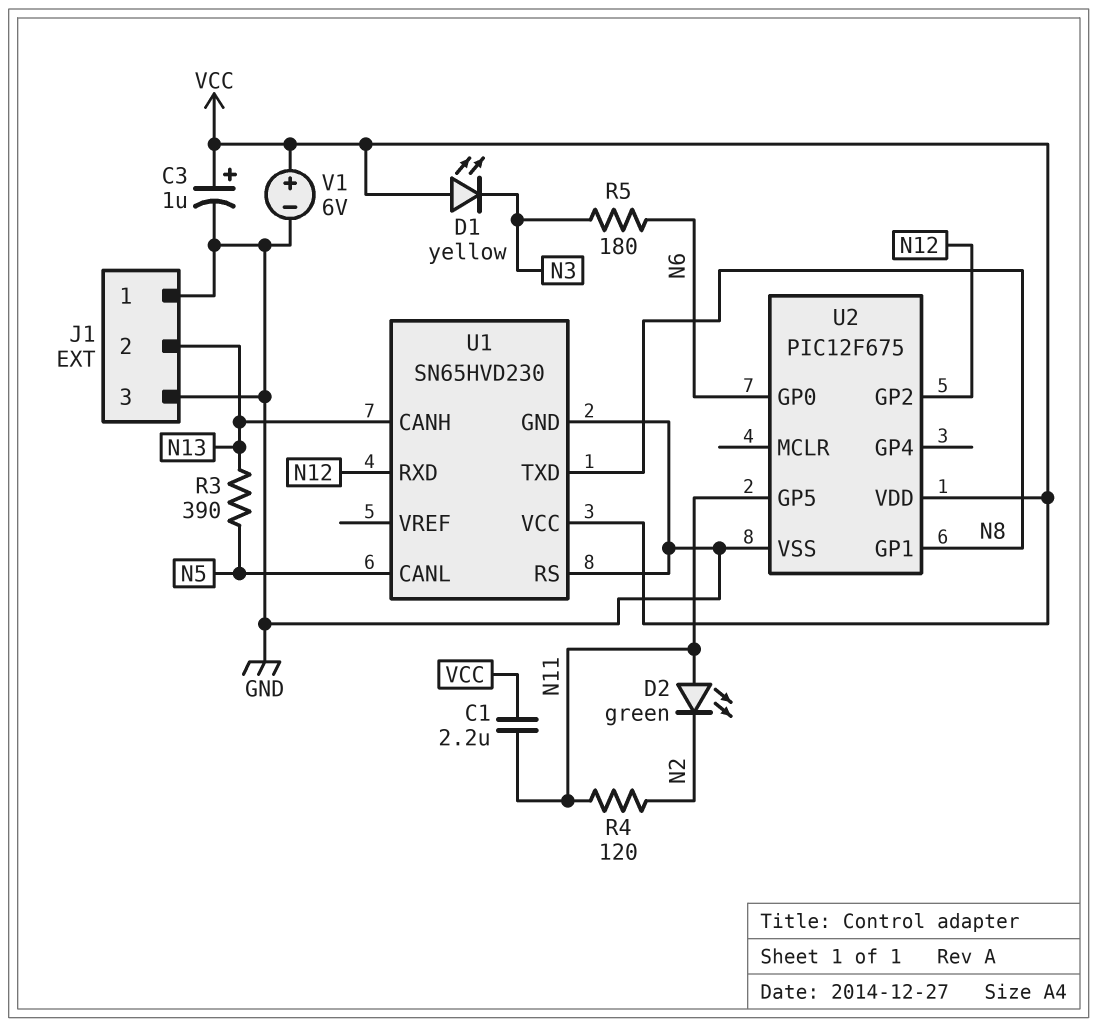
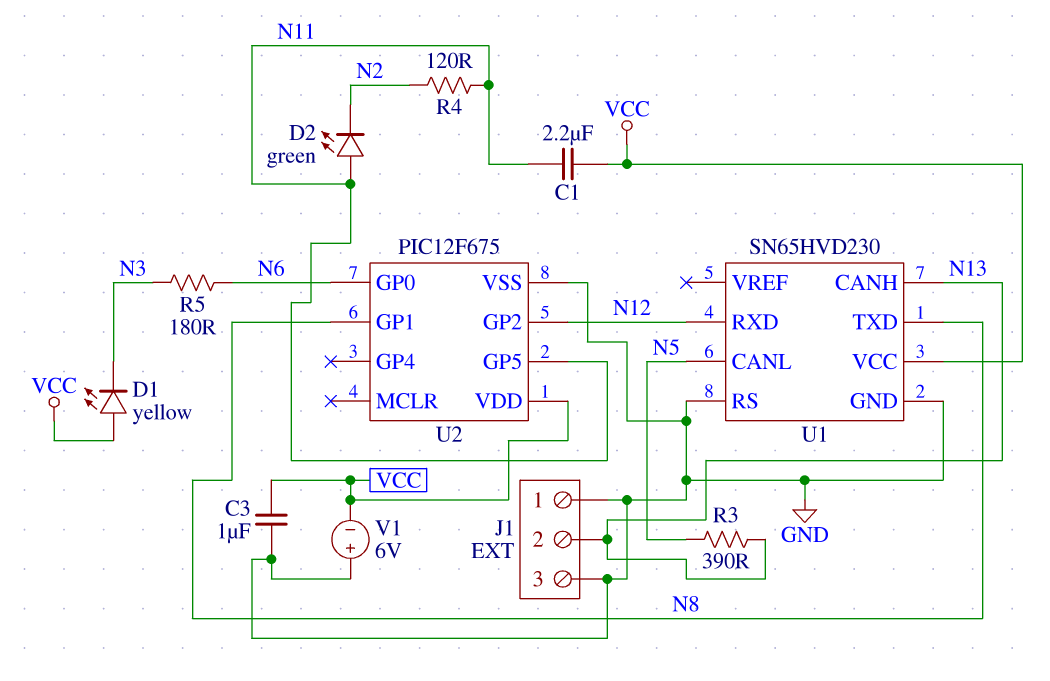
C3: 1uF (plus VCC, minus GND) -> 1uF (GND, VCC)
V1: 6V (plus VCC, minus GND) -> 6V (plus GND, minus VCC)

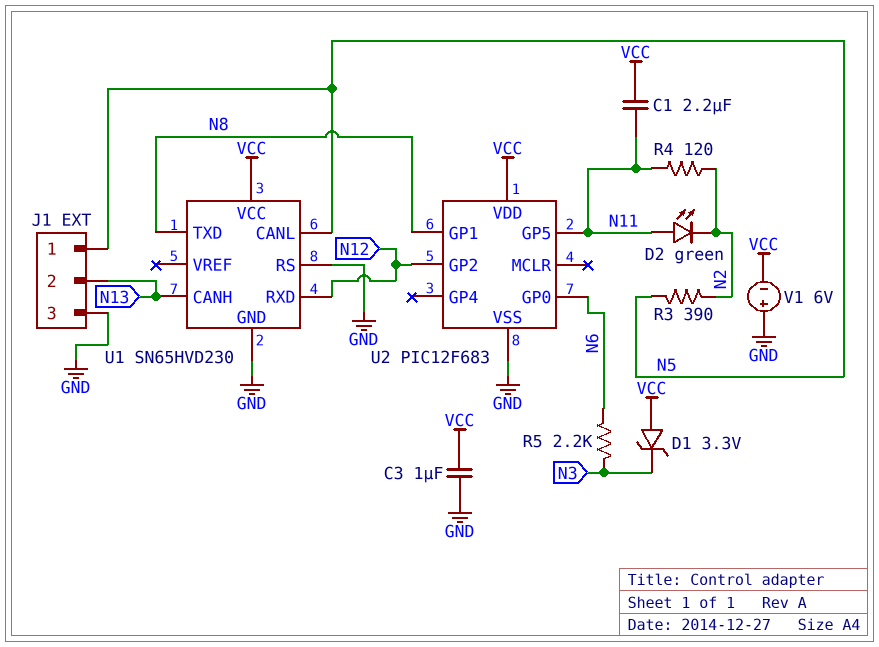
D1: LED yellow (A VCC, K N3) -> zener 3.3V (A VCC, K N3)
J1 pin 1: GND -> N5
R3: 390 (N5, N13) -> 390 (N2, N5)
R5: 180 (N3, N6) -> 2.2k (N3, N6)
U2: PIC12F675 -> PIC12F683

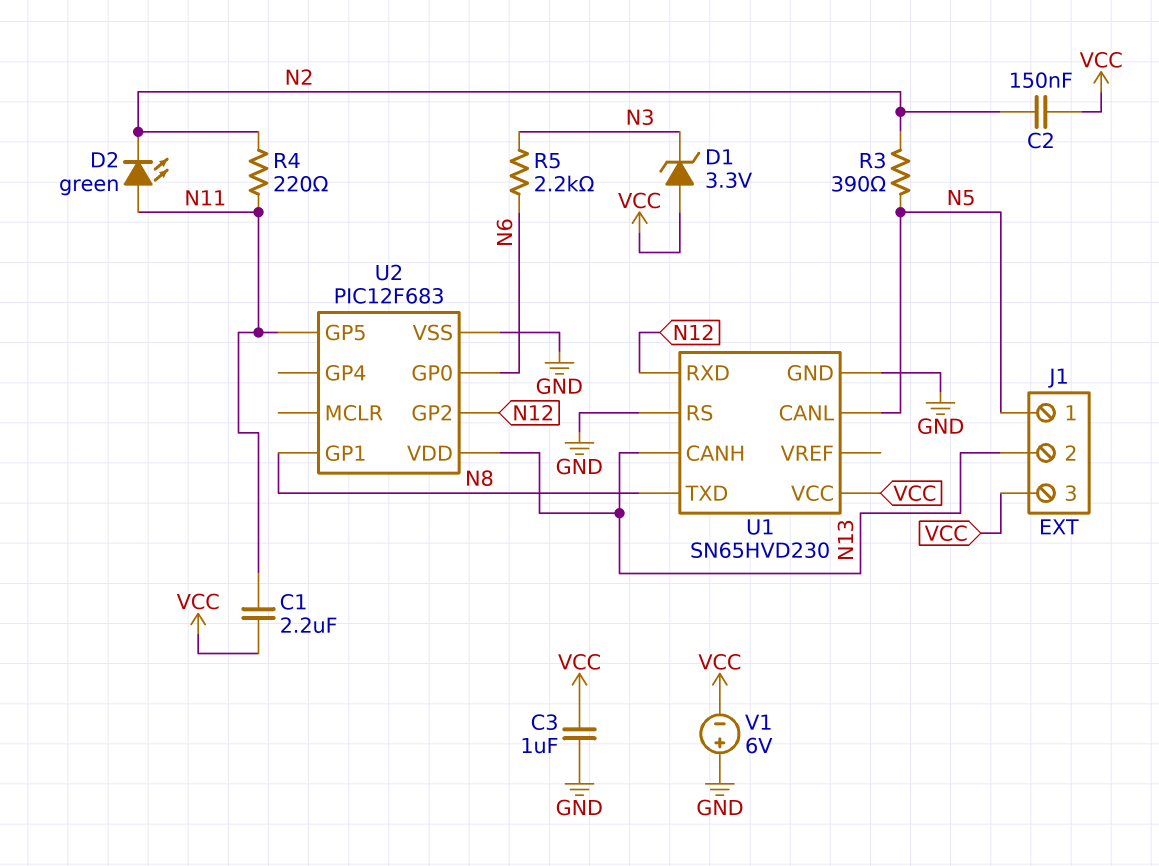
C2: none -> 150nF (N2, VCC)
J1 pin 3: GND -> VCC
R4: 120 (N2, N11) -> 220 (N2, N11)
U2 pin VDD: VCC -> N13

